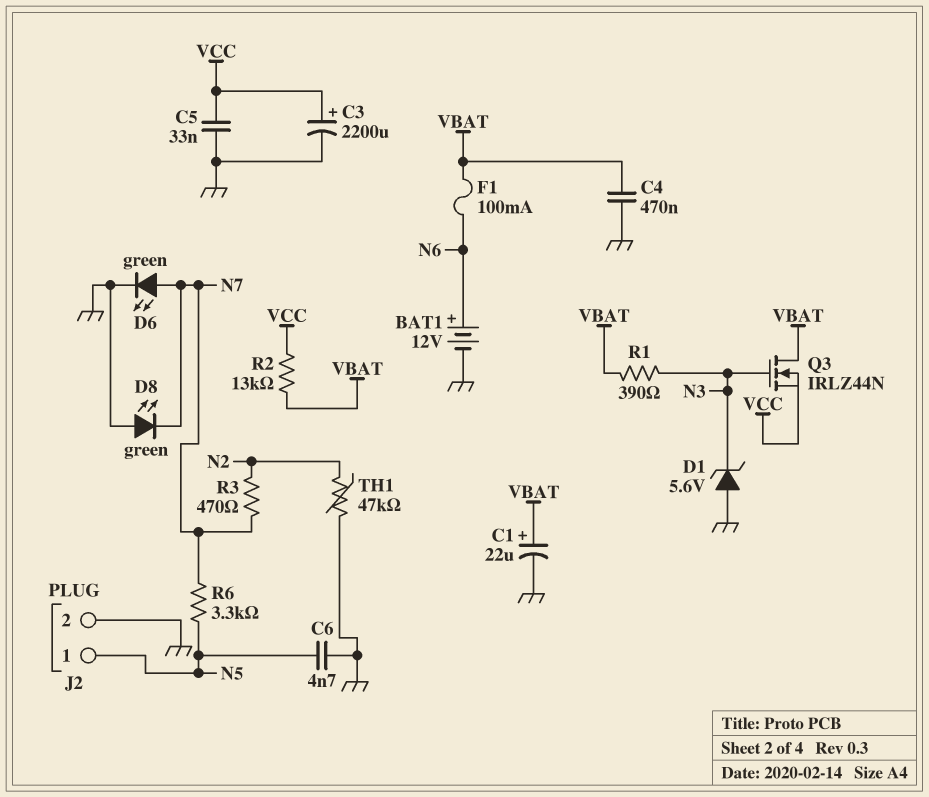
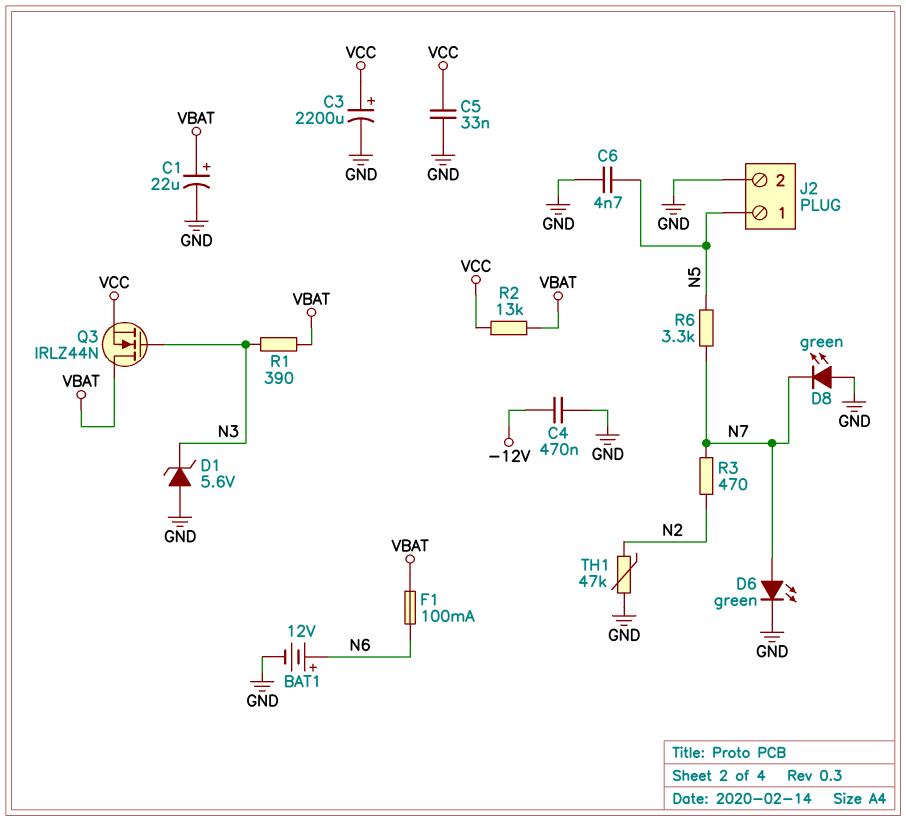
C4: 470nF (GND, VBAT) -> 470nF (-12V, GND)

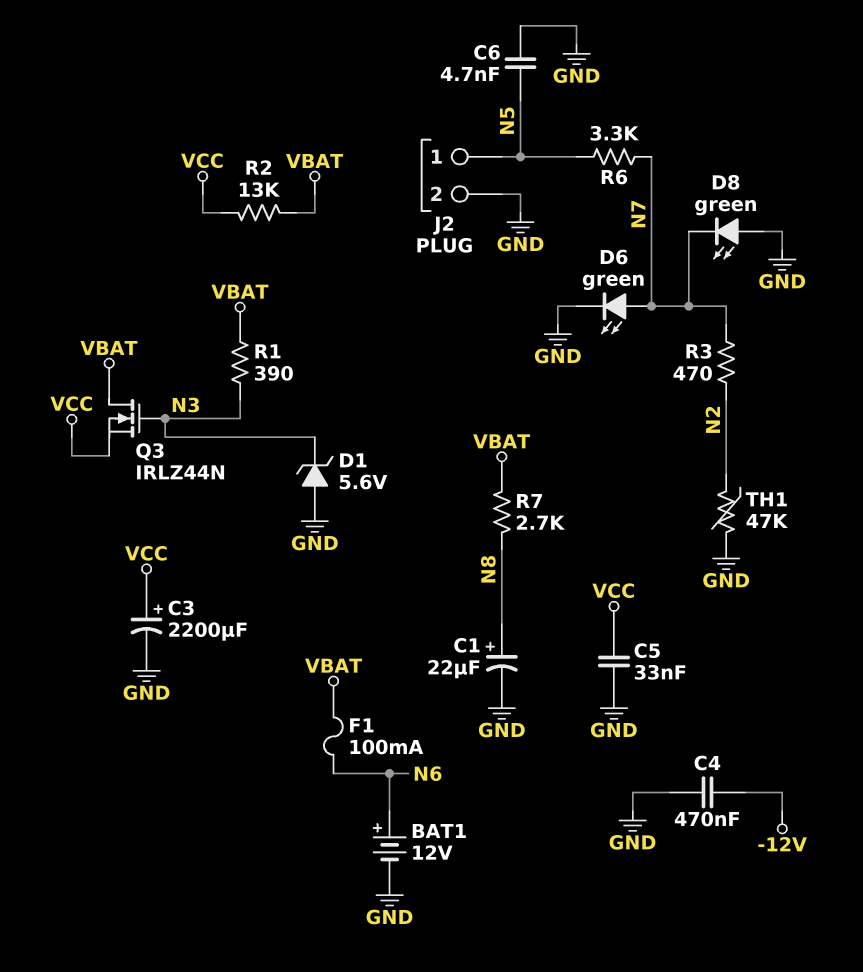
C1: 22uF (plus VBAT, minus GND) -> 22uF (plus N8, minus GND)
R7: none -> 2.7k (N8, VBAT)

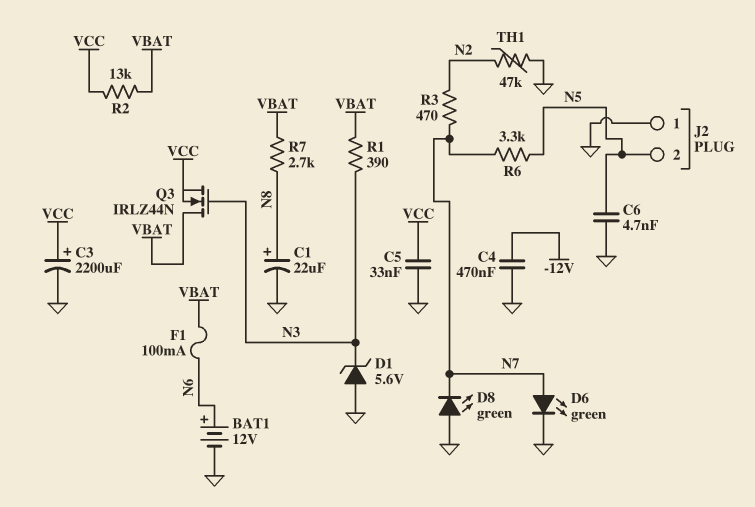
J2 pin 1: N5 -> GND
J2 pin 2: GND -> N5

